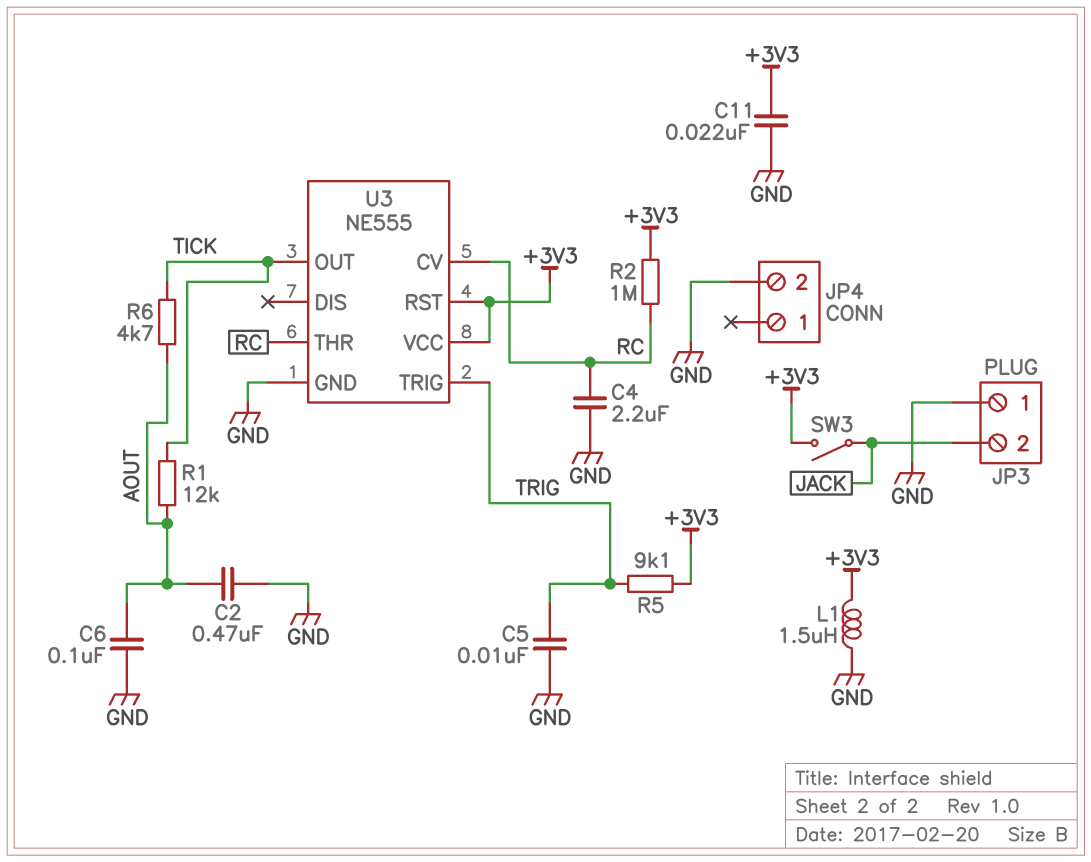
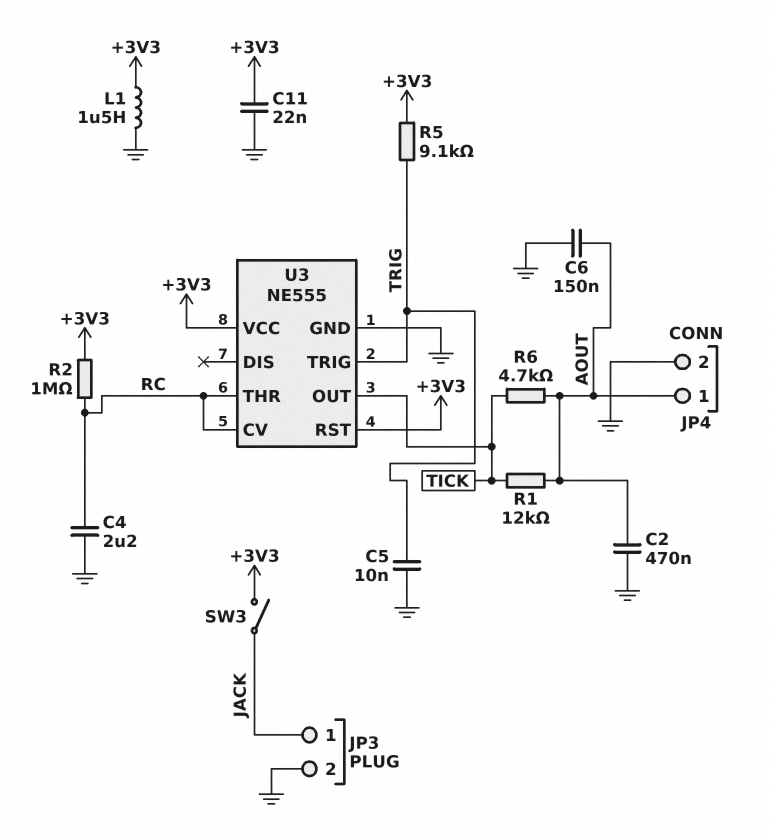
C6: 100nF (AOUT, GND) -> 150nF (AOUT, GND)
JP3 pin 1: GND -> JACK
JP3 pin 2: JACK -> GND
JP4 pin 1: none -> AOUT

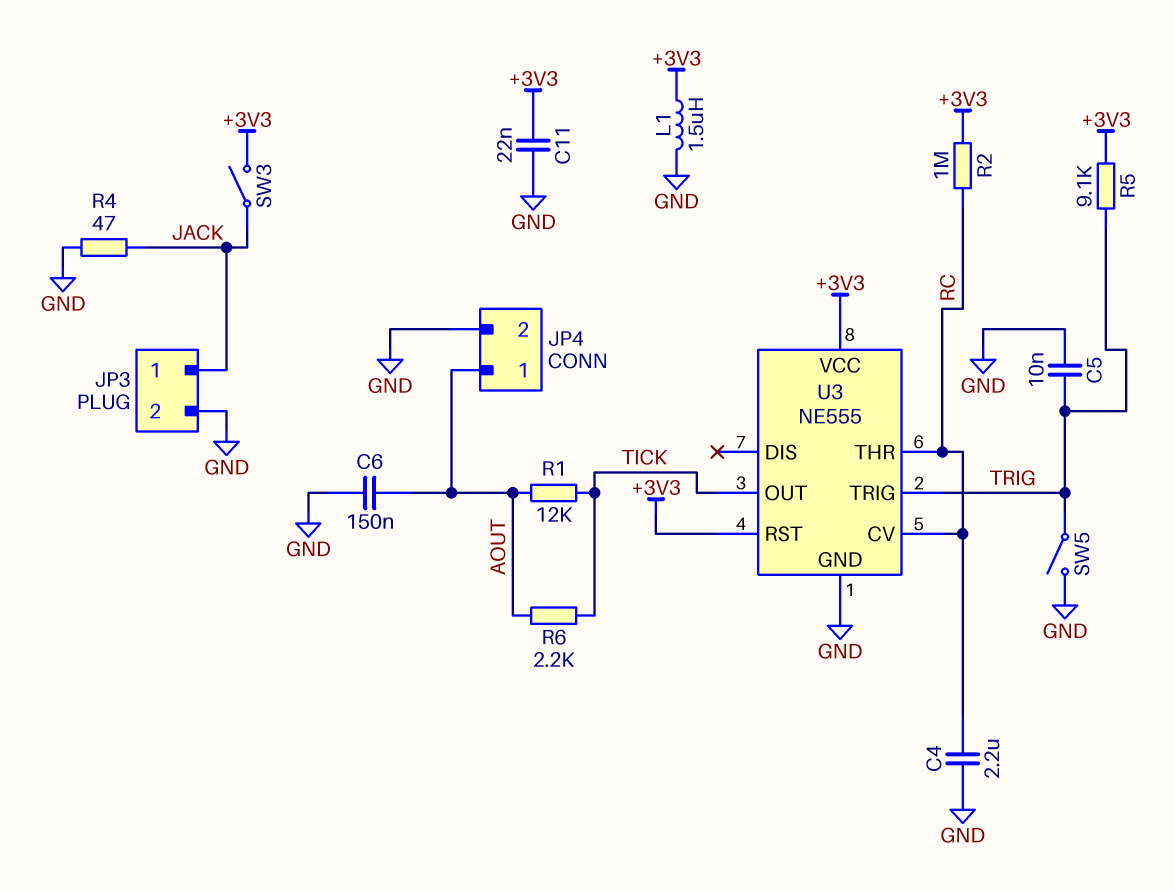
C2: 470nF (AOUT, GND) -> none
R4: none -> 47 (GND, JACK)
R6: 4.7k (AOUT, TICK) -> 2.2k (AOUT, TICK)
SW5: none -> switch (GND, TRIG)

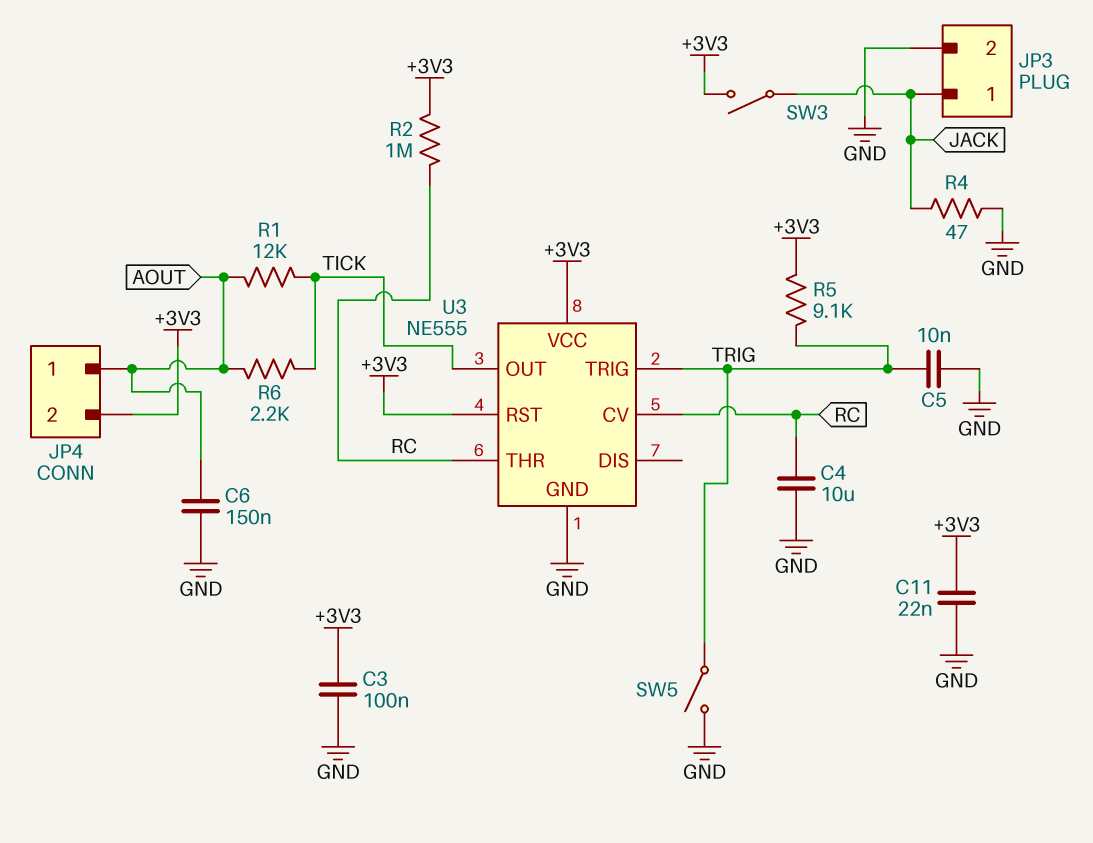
C3: none -> 100nF (+3V3, GND)
C4: 2.2uF (GND, RC) -> 10uF (GND, RC)
JP4 pin 2: GND -> +3V3
L1: 1.5uH (+3V3, GND) -> none

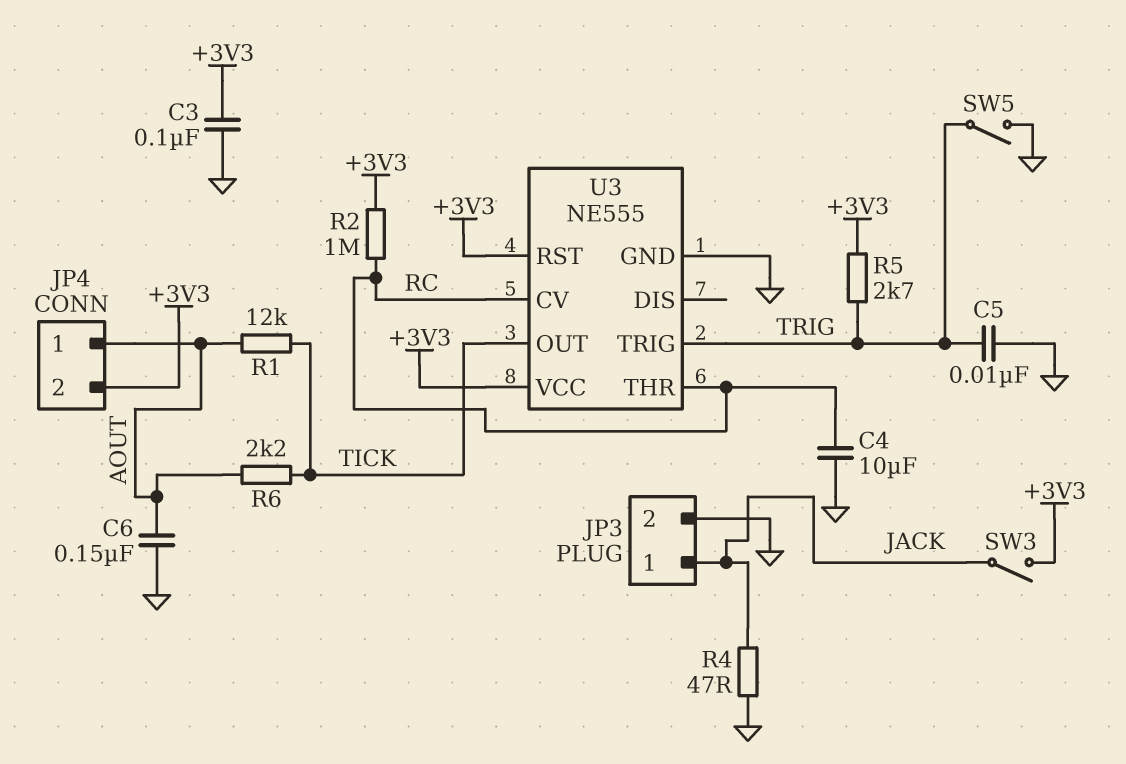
C11: 22nF (+3V3, GND) -> none
R5: 9.1k (+3V3, TRIG) -> 2.7k (+3V3, TRIG)

